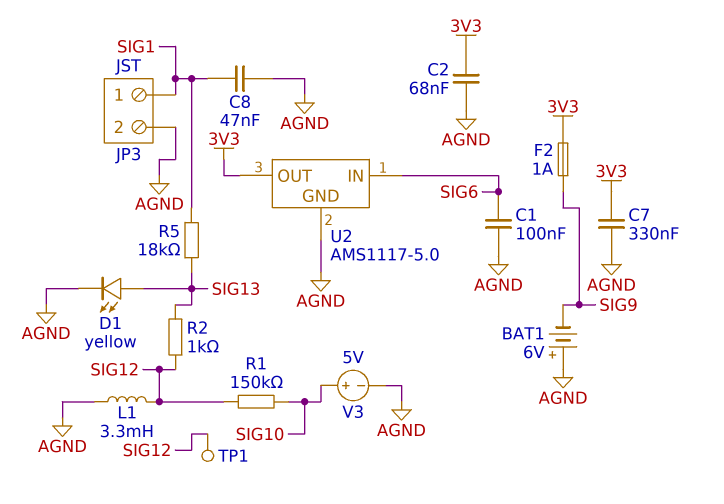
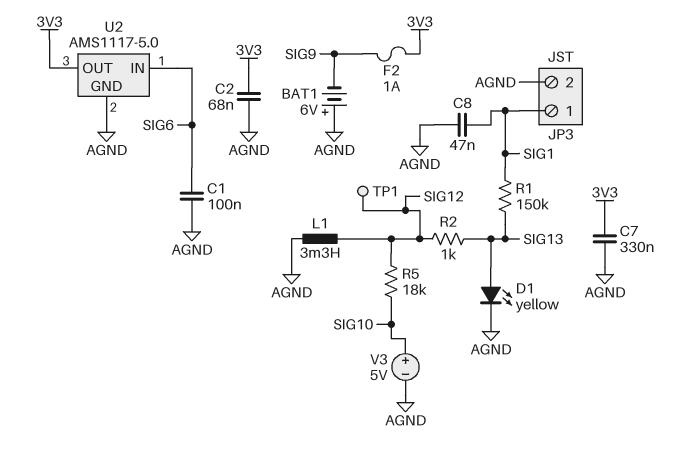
R1: 150k (SIG10, SIG12) -> 150k (SIG1, SIG13)
R5: 18k (SIG1, SIG13) -> 18k (SIG10, SIG12)

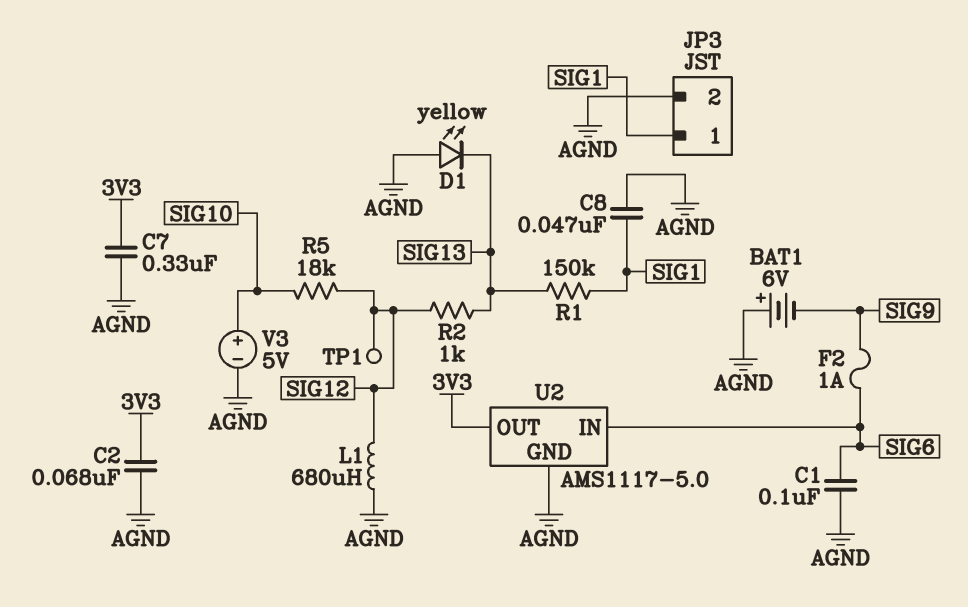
D1: LED yellow (A SIG13, K AGND) -> LED yellow (A AGND, K SIG13)
F2: 1A (3V3, SIG9) -> 1A (SIG6, SIG9)
L1: 3.3mH (AGND, SIG12) -> 680uH (AGND, SIG12)

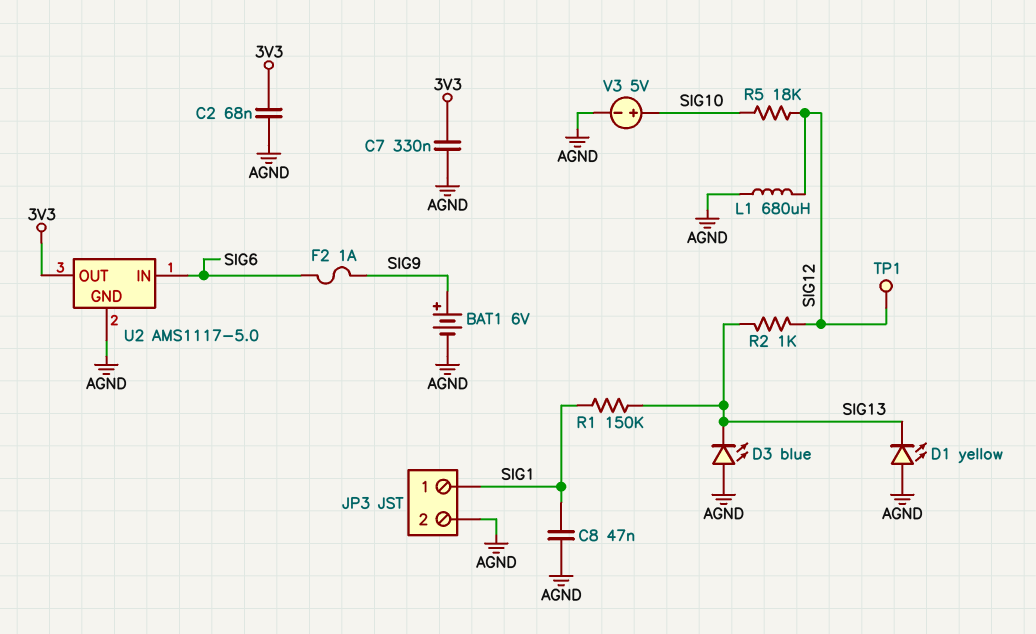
BAT1: 6V (plus AGND, minus SIG9) -> 6V (plus SIG9, minus AGND)
C1: 100nF (AGND, SIG6) -> none
D3: none -> LED blue (A AGND, K SIG13)

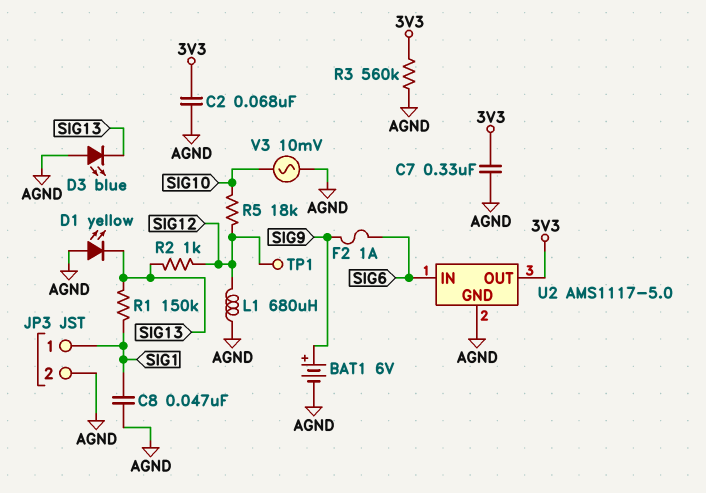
R3: none -> 560k (3V3, AGND)
V3: 5V (plus SIG10, minus AGND) -> AC 10mV (AGND, SIG10)

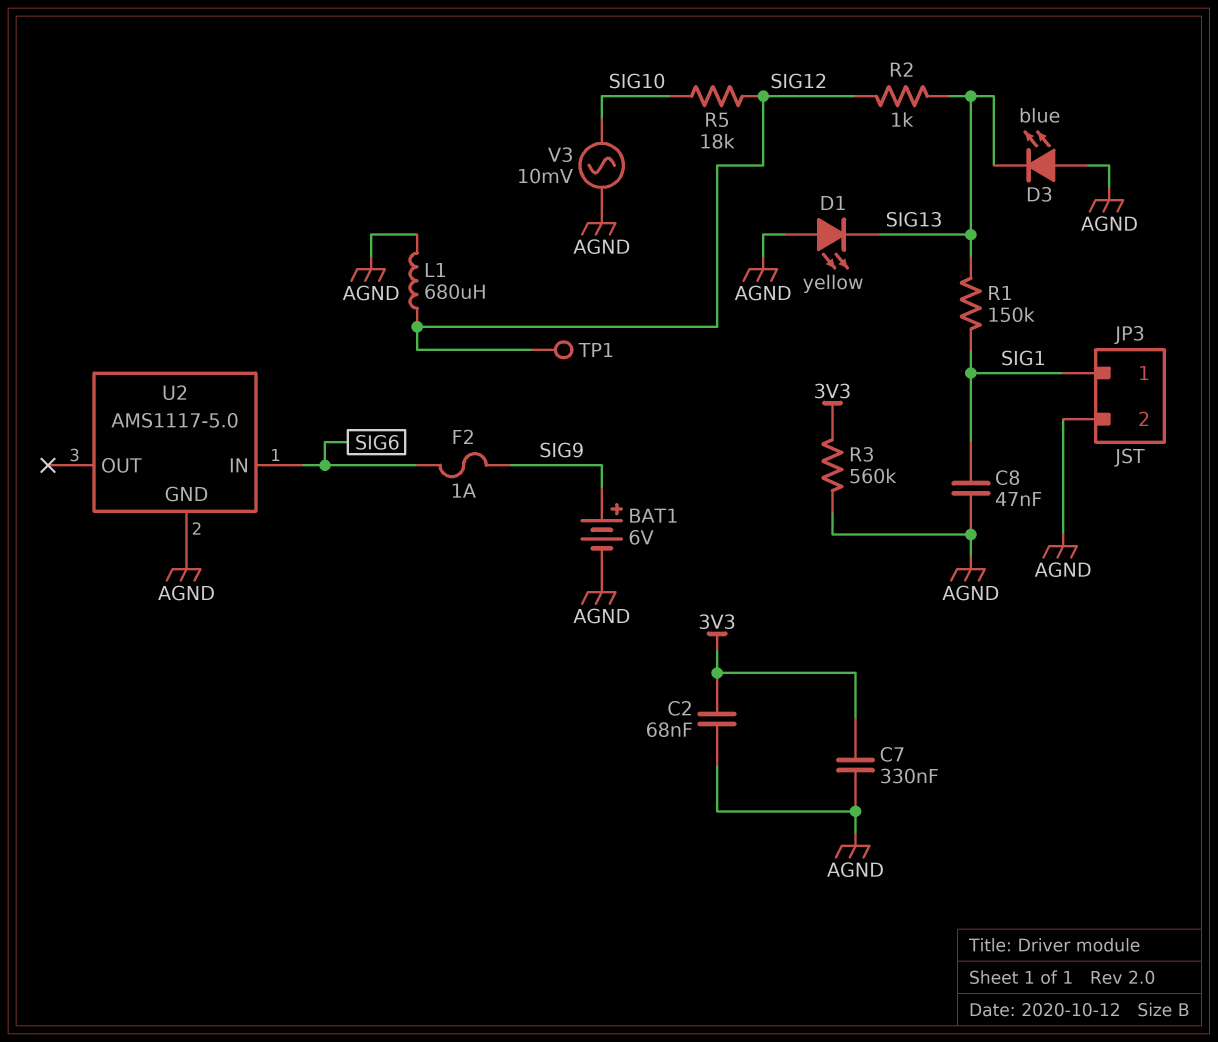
U2 pin OUT: 3V3 -> none

